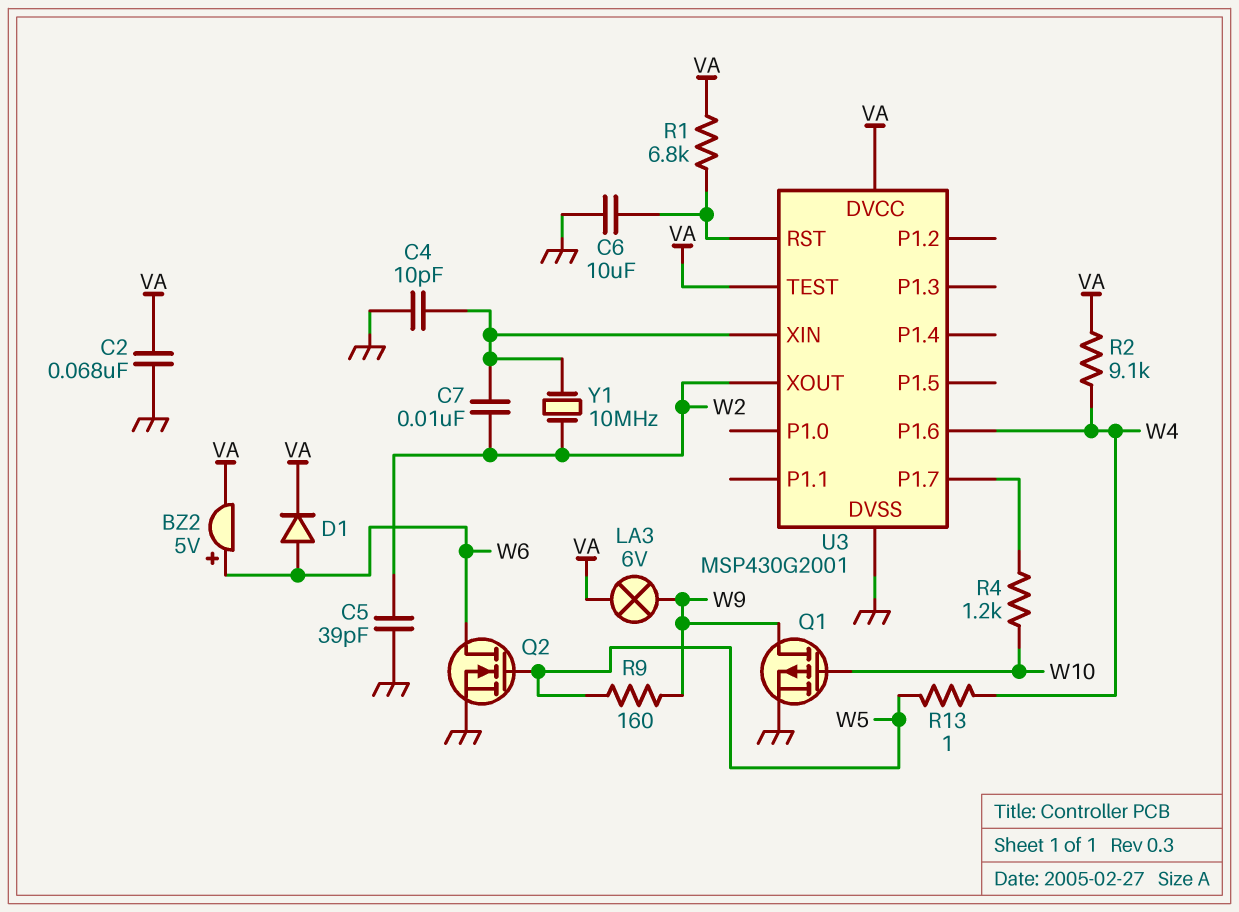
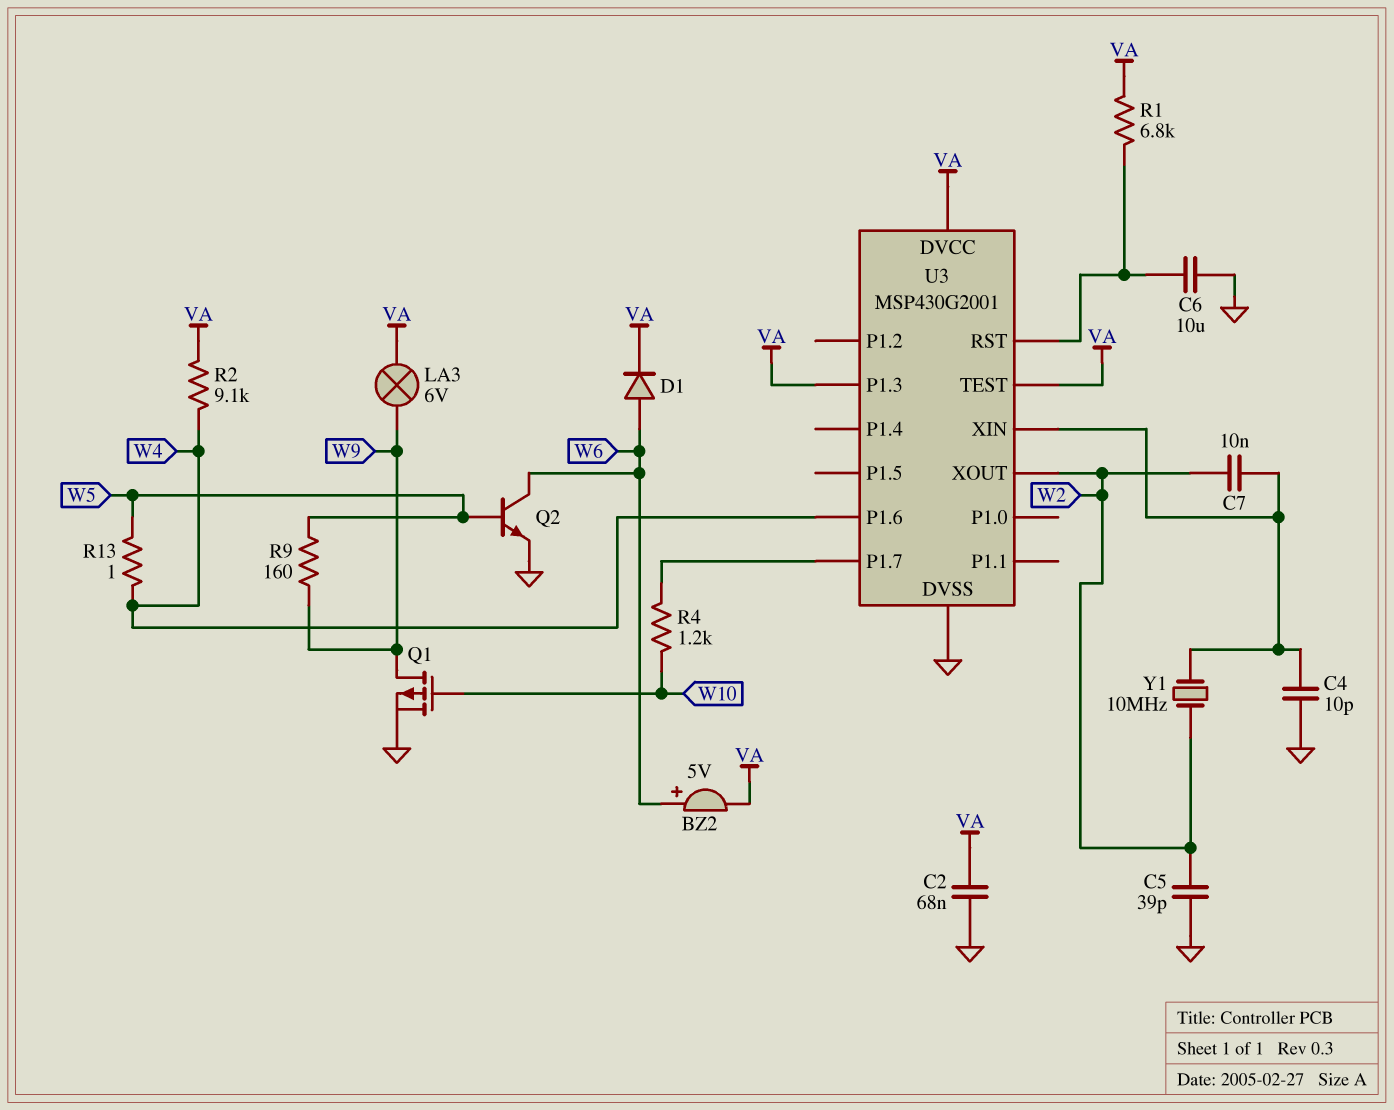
Q2: NMOS (G W5, D W6, S GND) -> NPN (B W5, C W6, E GND)
U3 pin P1.3: none -> VA

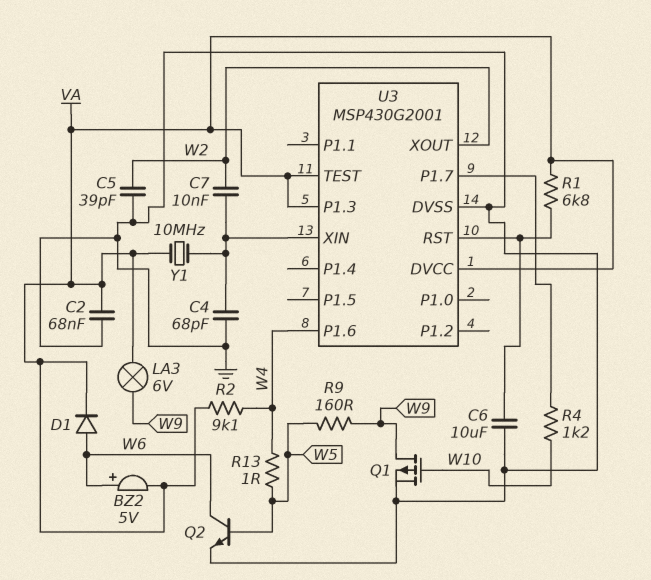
C4: 10pF (GND, U3/XIN) -> 68pF (GND, U3/XIN)
Y1: 10MHz (U3/XIN, W2) -> 10MHz (U3/XIN, VA)

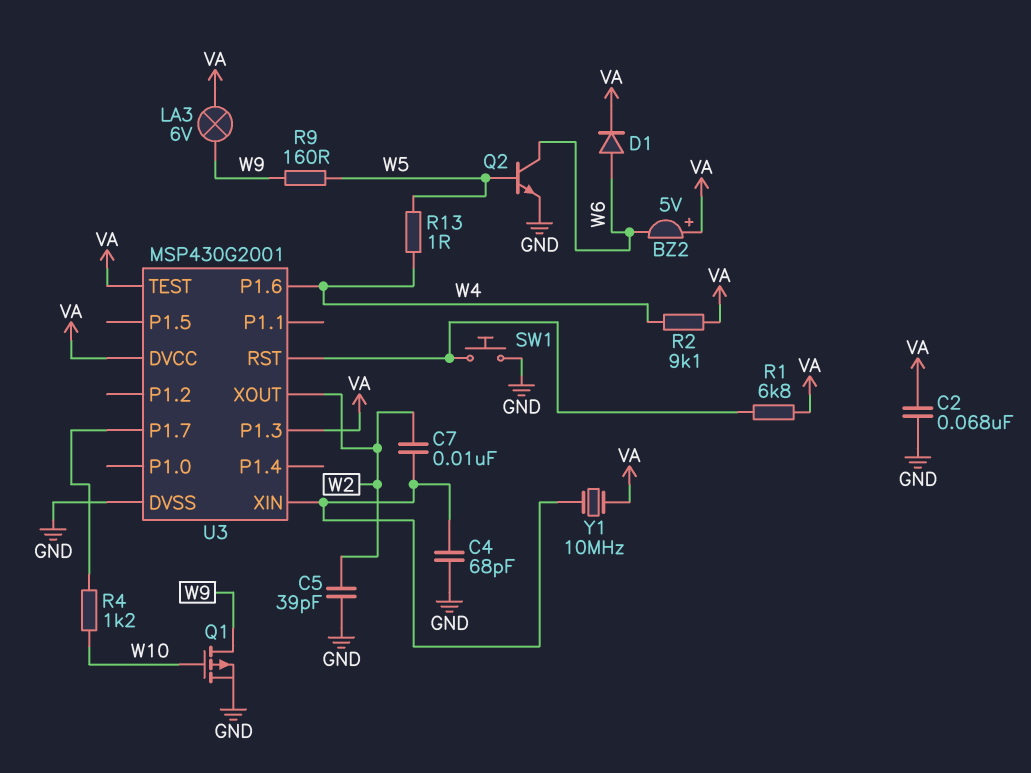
BZ2: buzzer 5V (plus W6, minus VA) -> buzzer 5V (plus VA, minus W6)
C6: 10uF (GND, U3/RST) -> none
SW1: none -> button (GND, U3/RST)

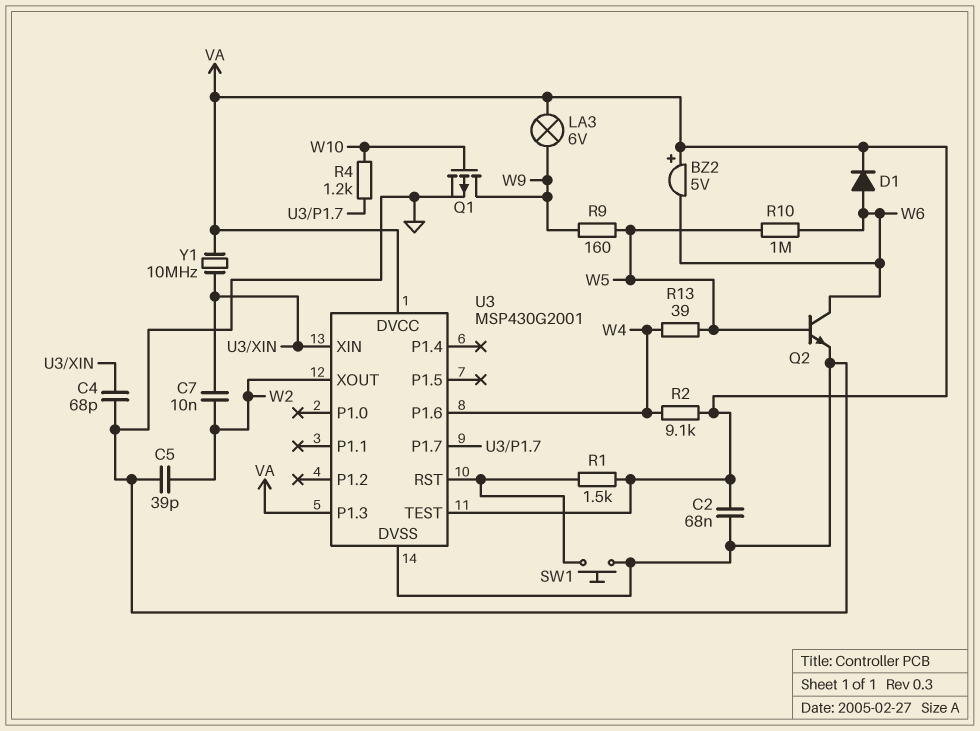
R1: 6.8k (U3/RST, VA) -> 1.5k (U3/RST, VA)
R10: none -> 1M (W5, W6)
R13: 1 (W4, W5) -> 39 (W4, W5)

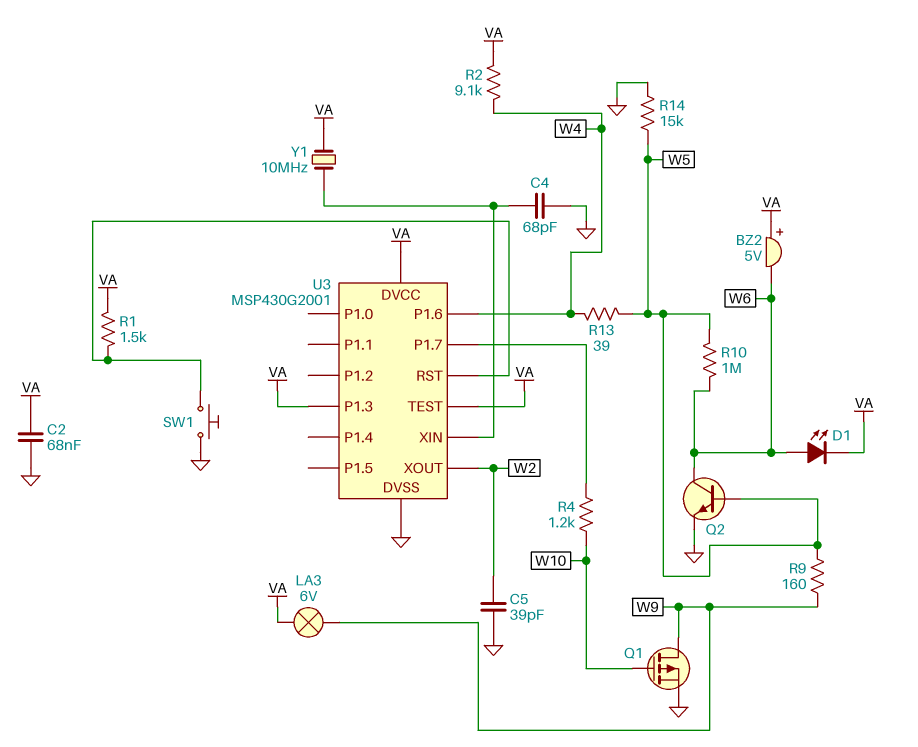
C7: 10nF (U3/XIN, W2) -> none
D1: diode (A W6, K VA) -> LED (A W6, K VA)
R14: none -> 15k (GND, W5)

